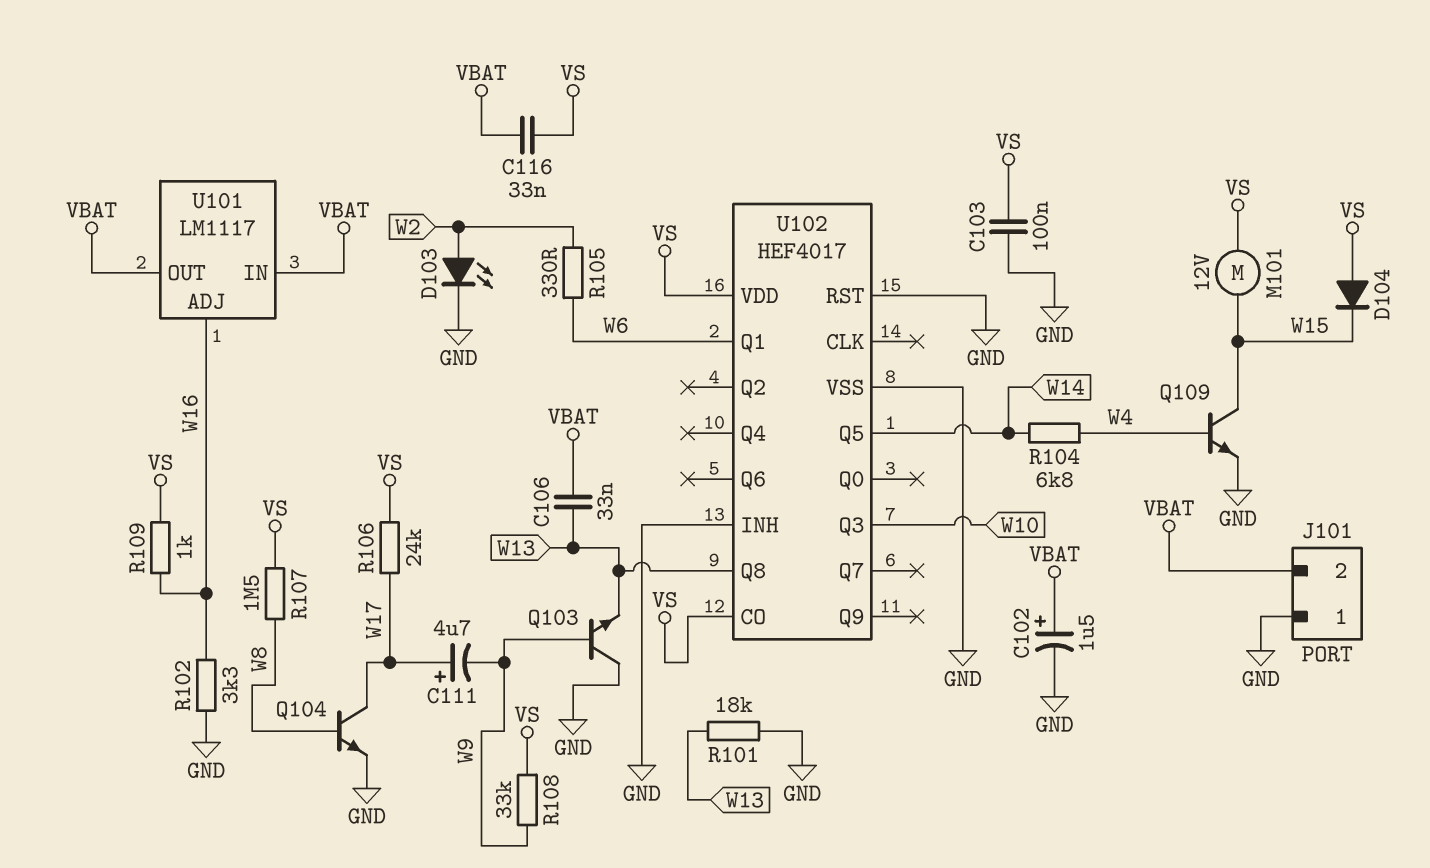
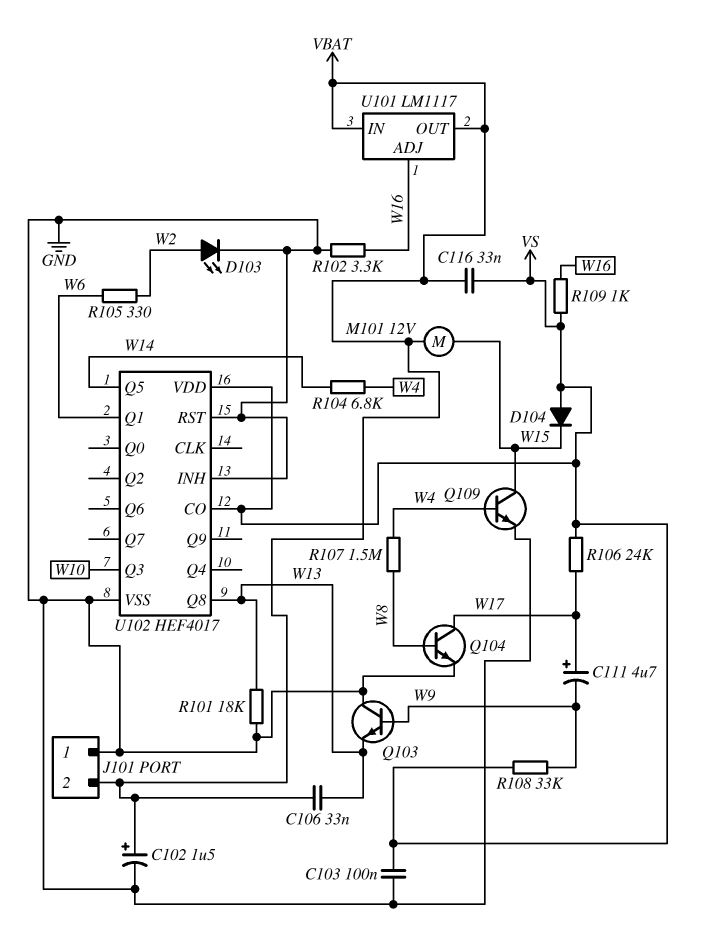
M101: motor 12V (VS, W15) -> motor 12V (VBAT, W15)
R107: 1.5M (VS, W8) -> 1.5M (W4, W8)

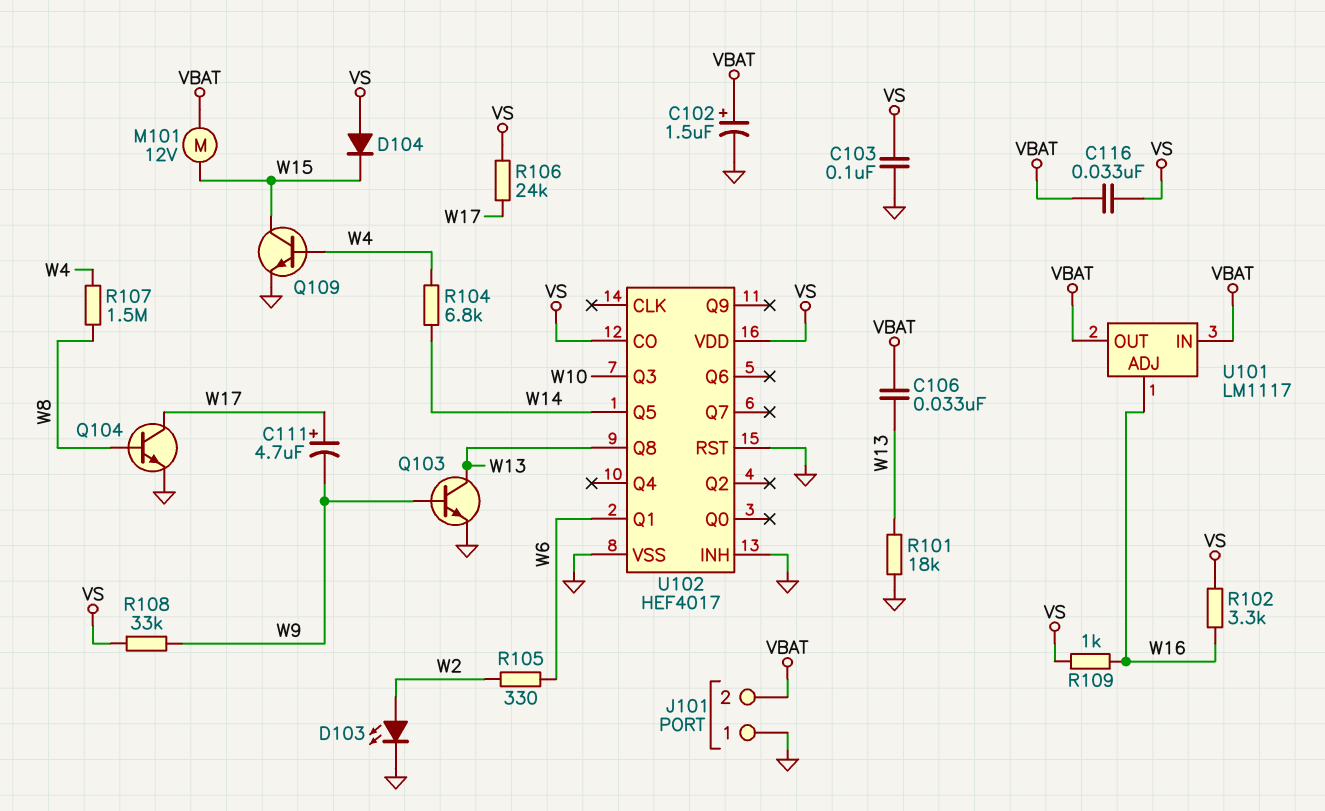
Q103: NPN (B W9, C GND, E W13) -> NPN (B W9, C W13, E GND)
R102: 3.3k (GND, W16) -> 3.3k (VS, W16)

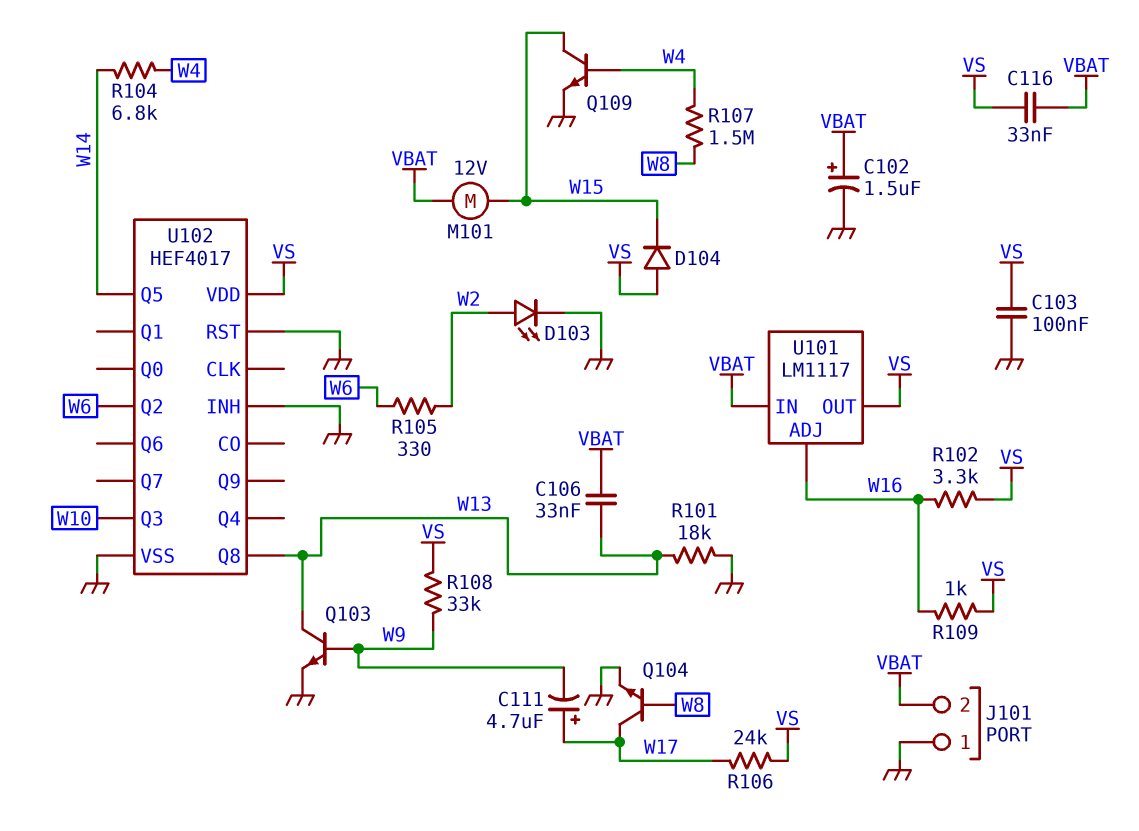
U101 pin OUT: VBAT -> VS
U102 pin CO: VS -> none
U102 pin Q1: W6 -> none
U102 pin Q2: none -> W6

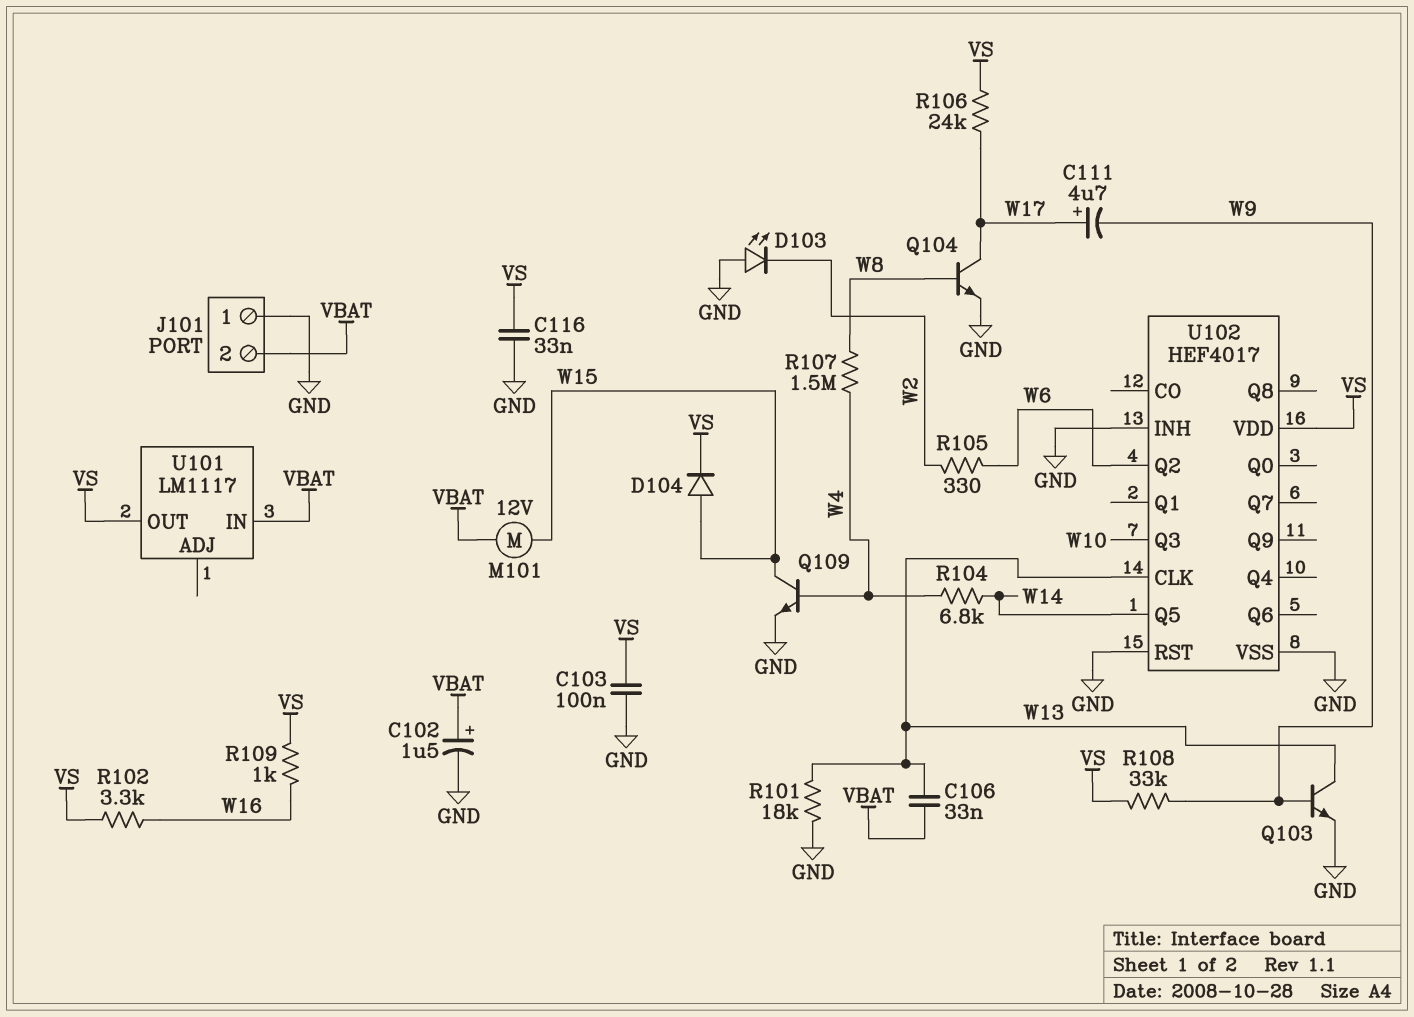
C116: 33nF (VBAT, VS) -> 33nF (GND, VS)
D103: LED (A W2, K GND) -> LED (A GND, K W2)
D104: diode (A VS, K W15) -> diode (A W15, K VS)
U101 pin ADJ: W16 -> none
U102 pin CLK: none -> W13
U102 pin Q8: W13 -> none

